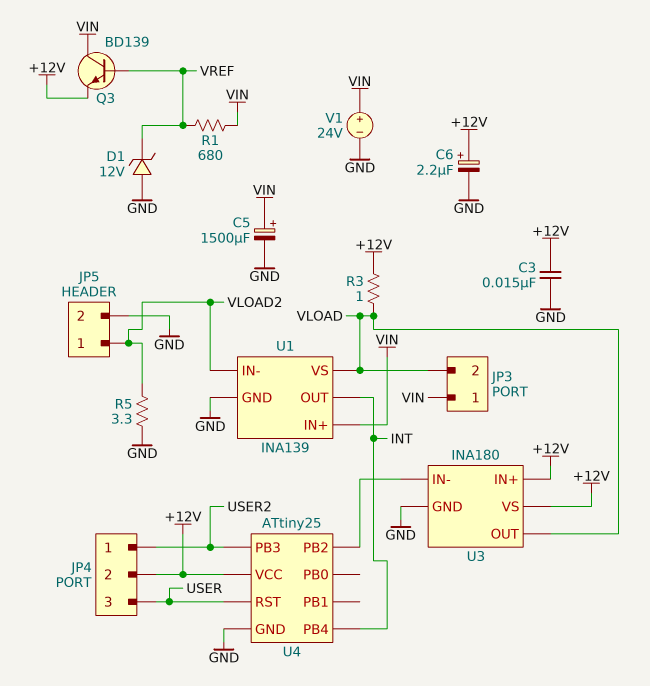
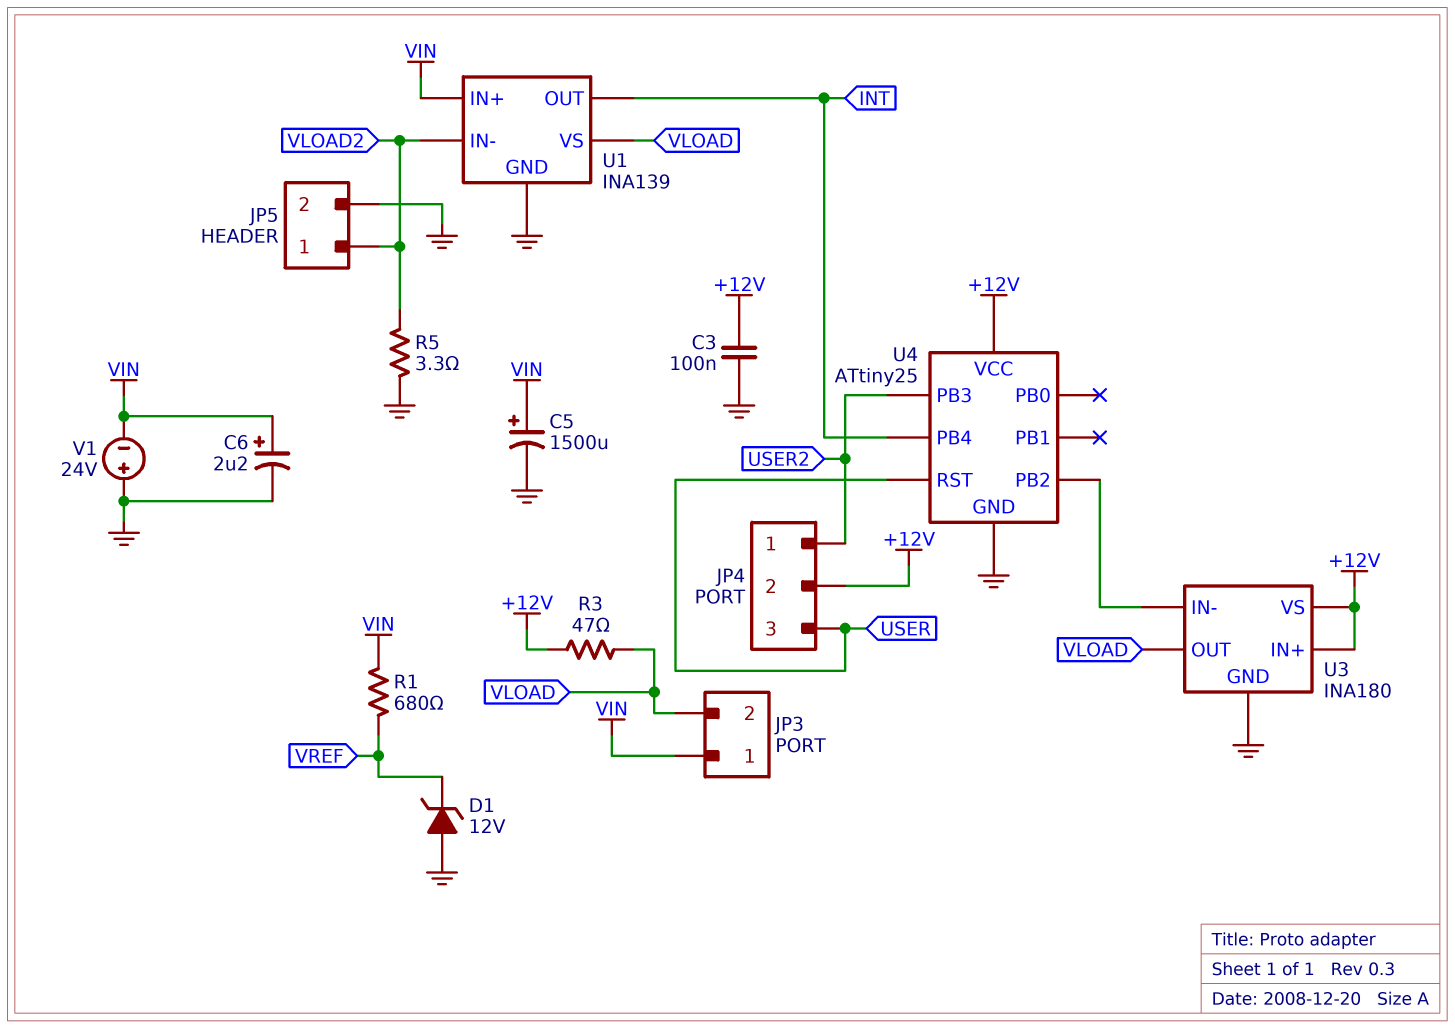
C3: 15nF (+12V, GND) -> 100nF (+12V, GND)
C6: 2.2uF (plus +12V, minus GND) -> 2.2uF (plus VIN, minus GND)
Q3: NPN BD139 (B VREF, C VIN, E +12V) -> none
R3: 1 (+12V, VLOAD) -> 47 (+12V, VLOAD)
V1: 24V (plus VIN, minus GND) -> 24V (plus GND, minus VIN)

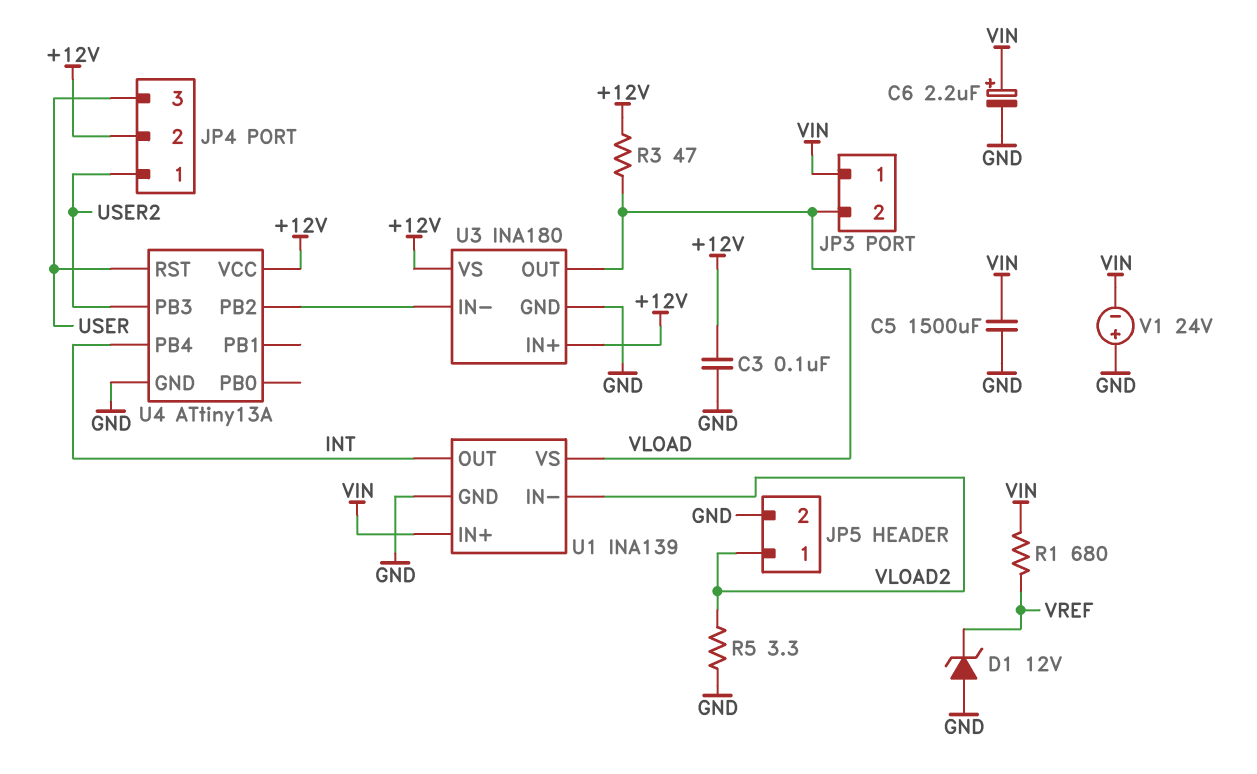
C5: 1500uF (plus VIN, minus GND) -> 1500uF (GND, VIN)
U4: ATtiny25 -> ATtiny13A

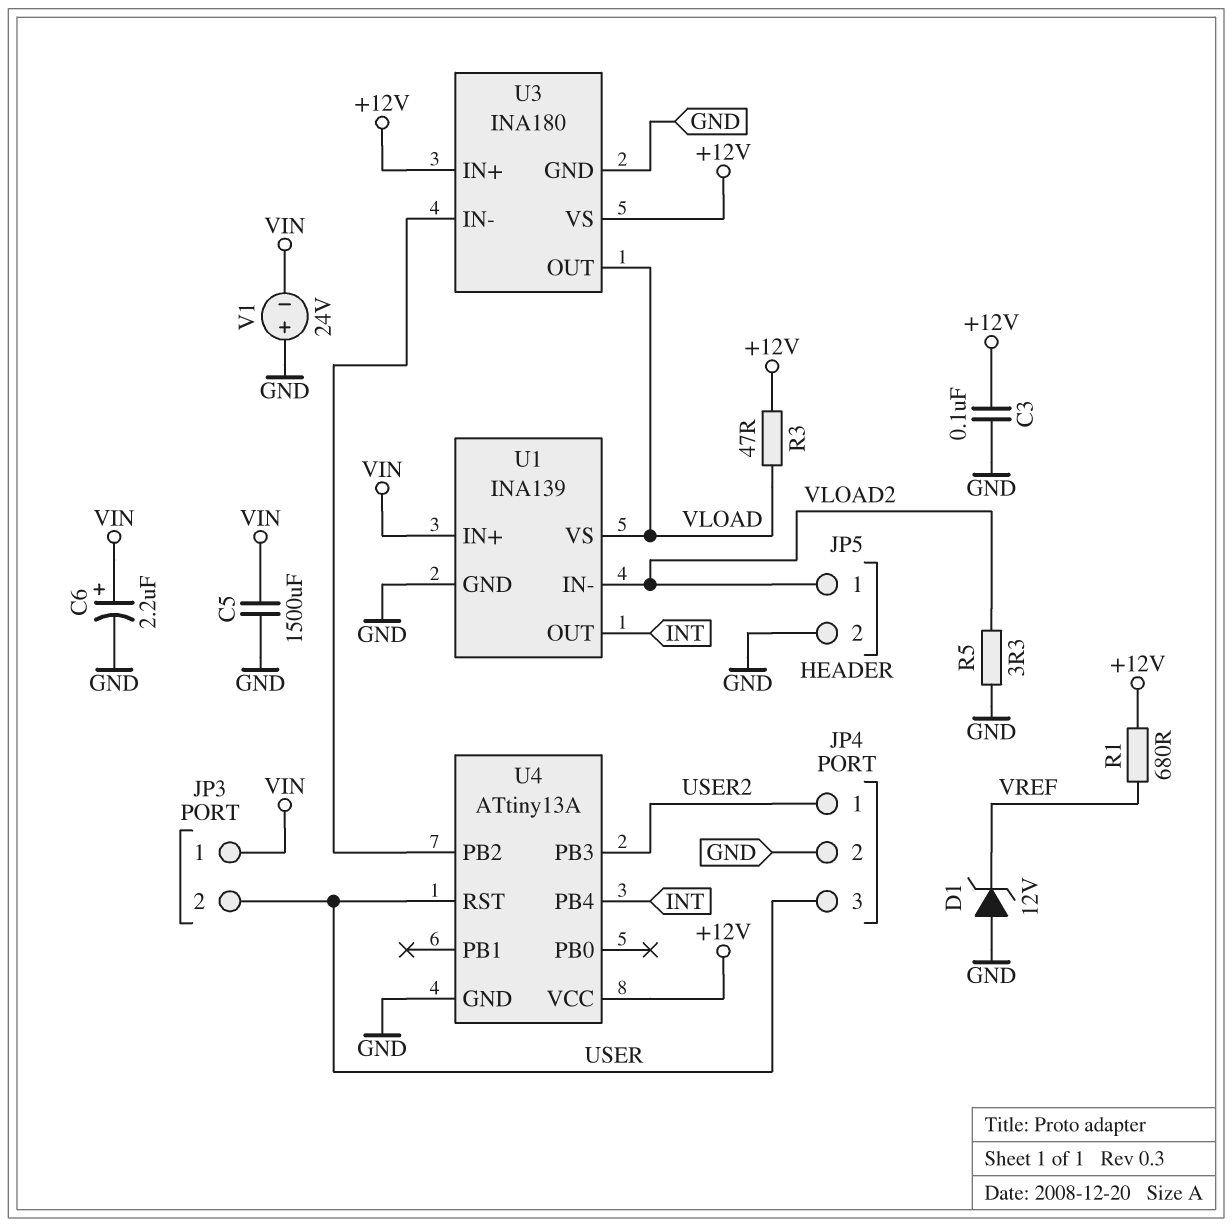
JP3 pin 2: VLOAD -> USER
JP4 pin 2: +12V -> GND
R1: 680 (VIN, VREF) -> 680 (+12V, VREF)

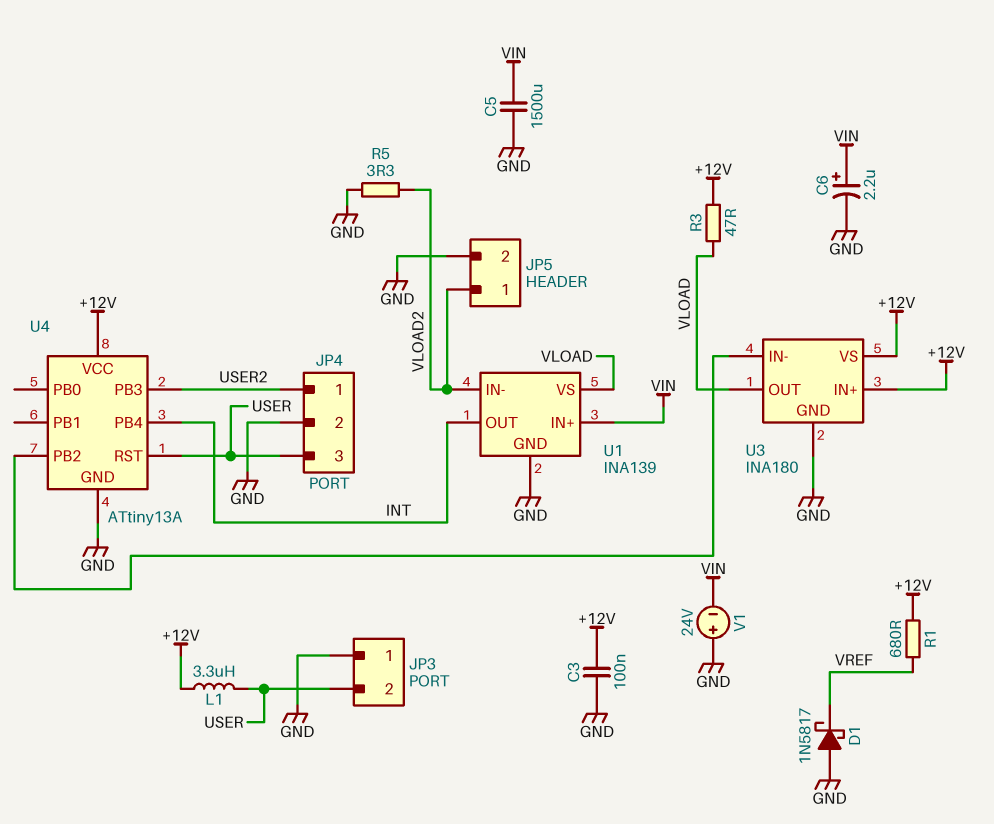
D1: zener 12V (A GND, K VREF) -> schottky 1N5817 (A GND, K VREF)
JP3 pin 1: VIN -> GND
L1: none -> 3.3uH (+12V, USER)

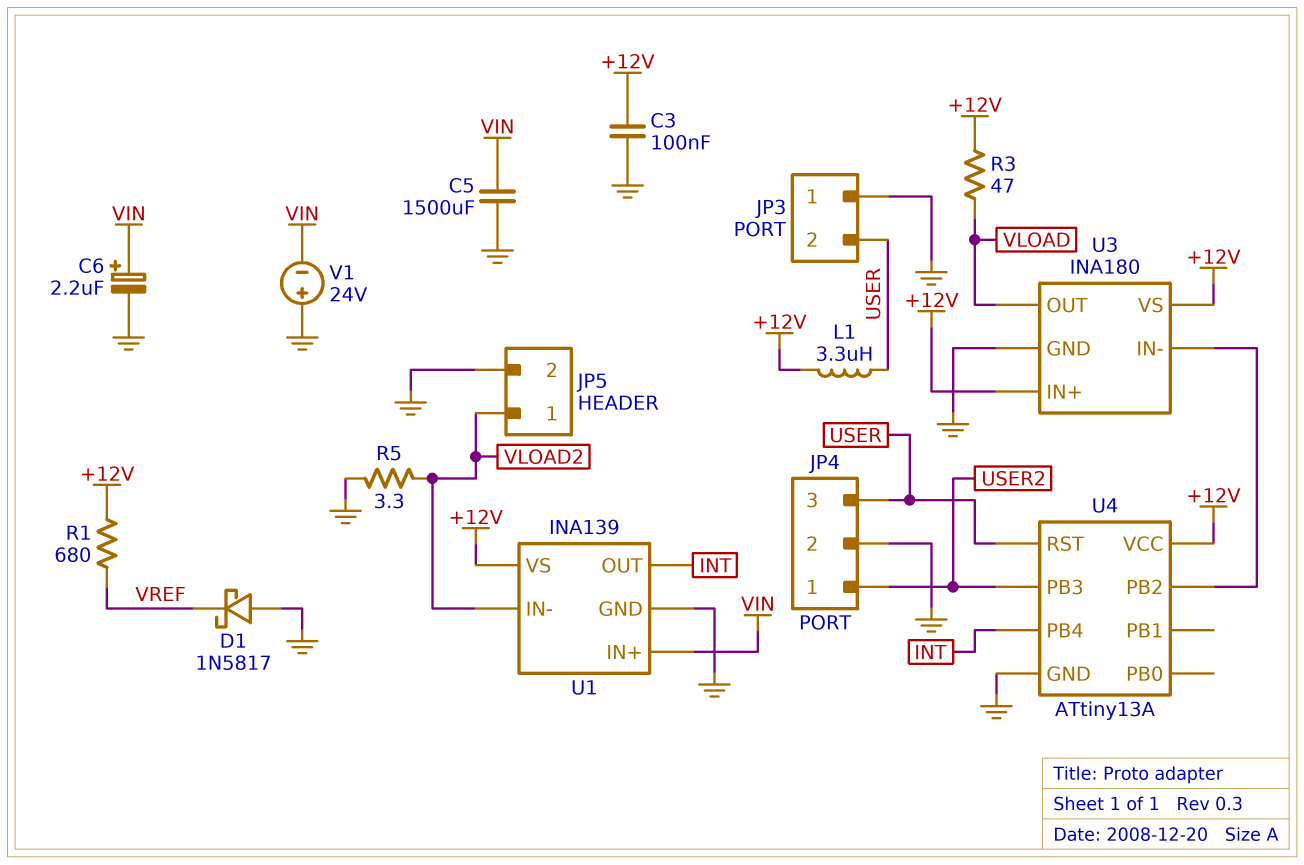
U1 pin VS: VLOAD -> +12V

